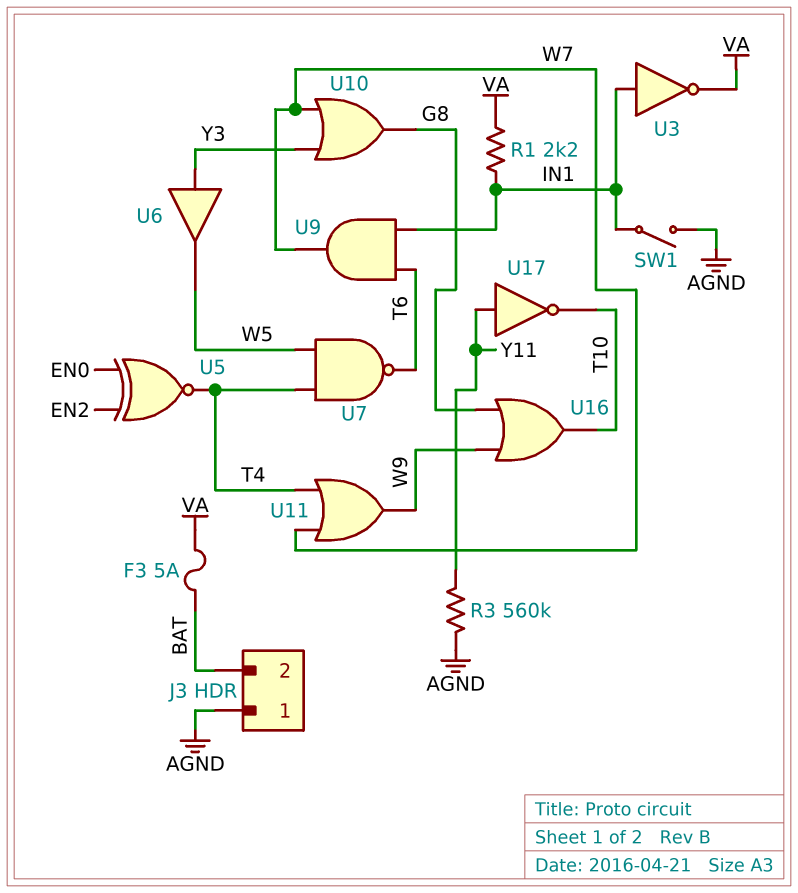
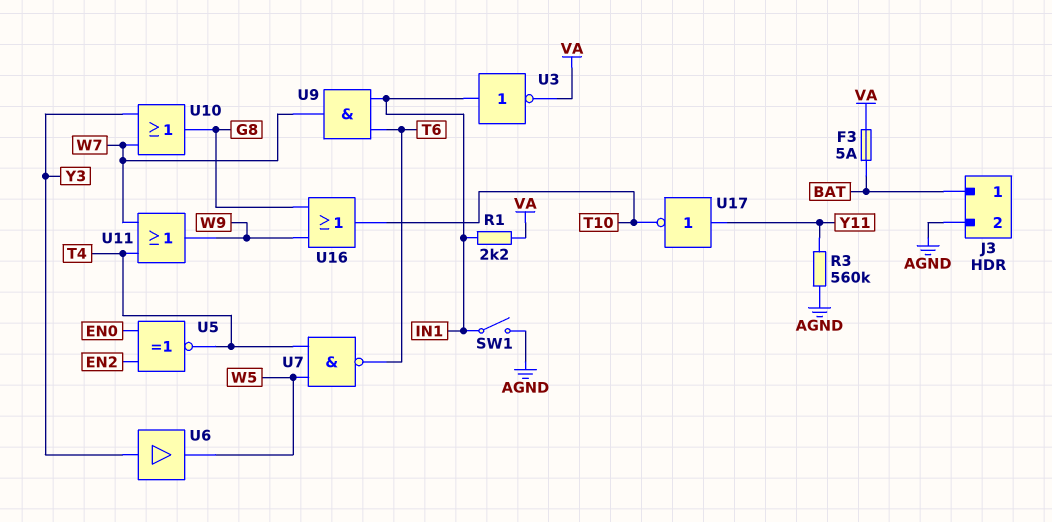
J3 pin 1: AGND -> BAT
J3 pin 2: BAT -> AGND

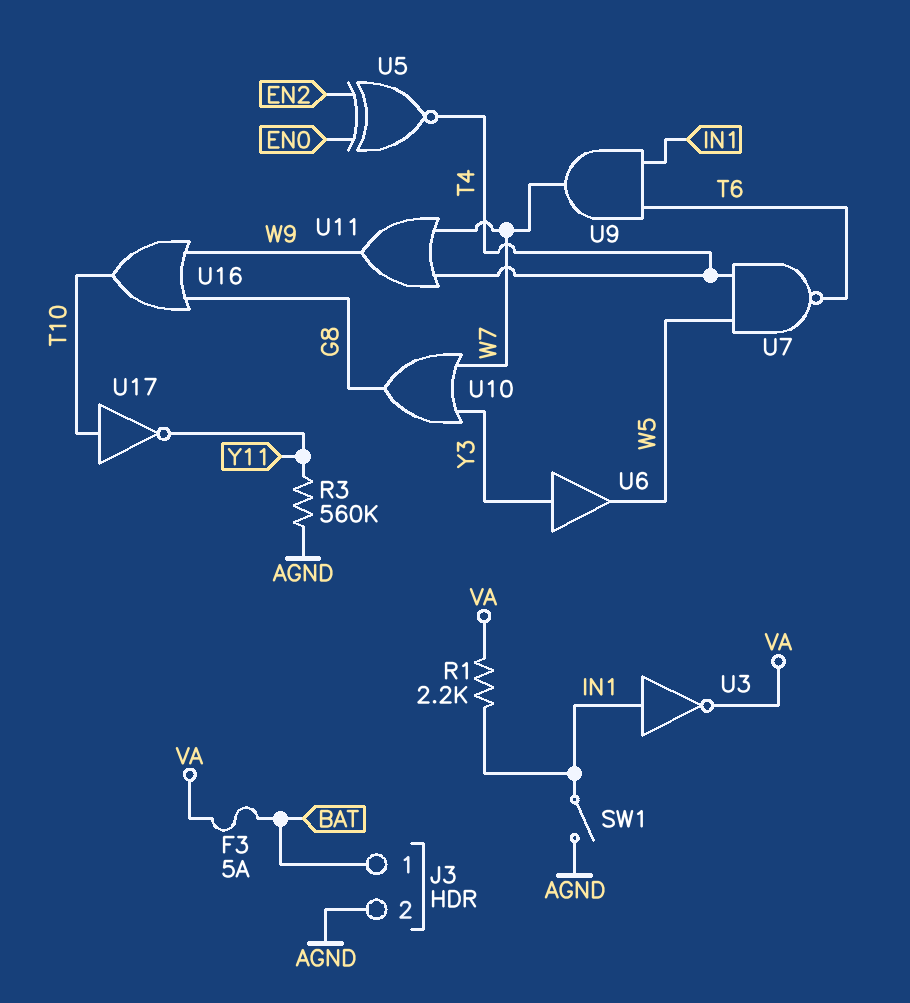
U17: NOT (in Y11, out T10) -> NOT (in T10, out Y11)

